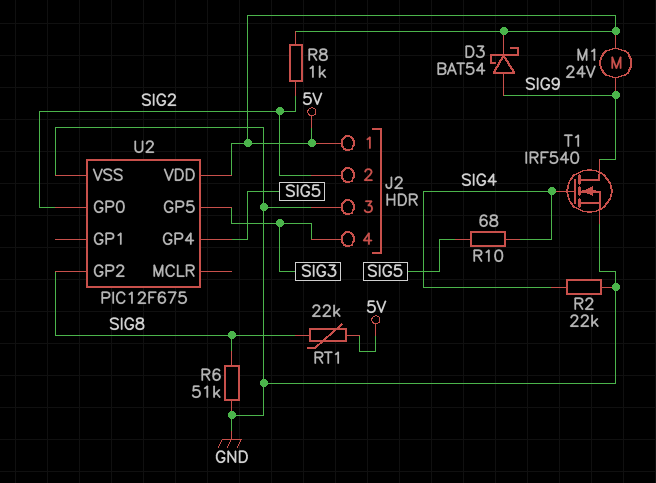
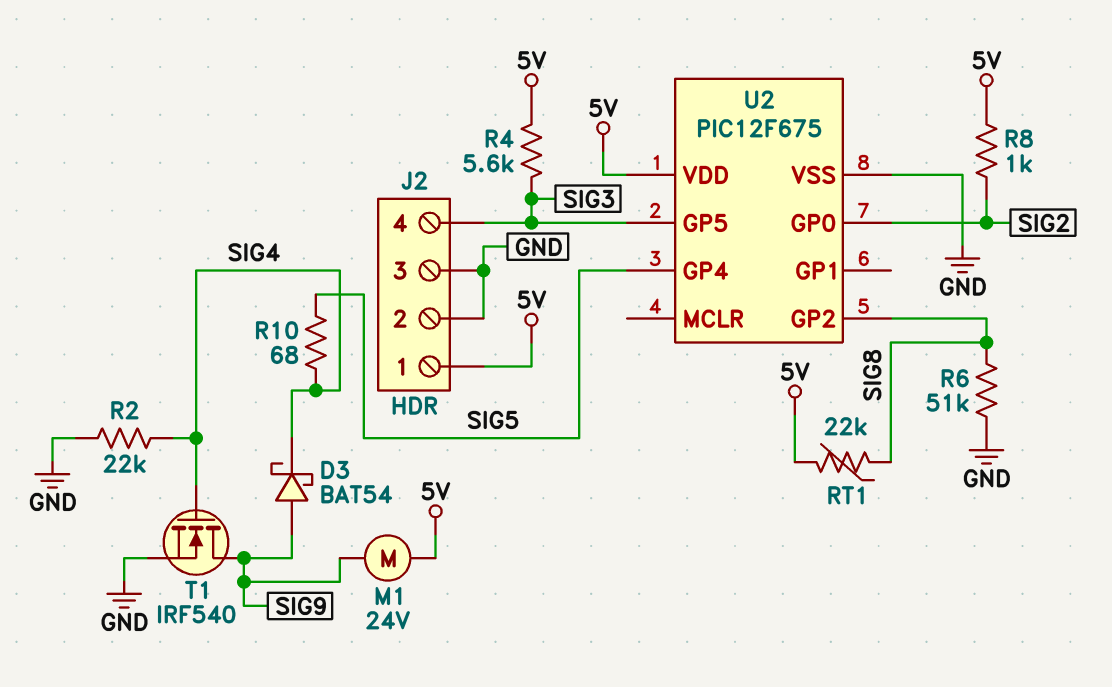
D3: schottky BAT54 (A SIG9, K 5V) -> schottky BAT54 (A SIG9, K SIG4)
J2 pin 2: SIG2 -> GND
R4: none -> 5.6k (5V, SIG3)

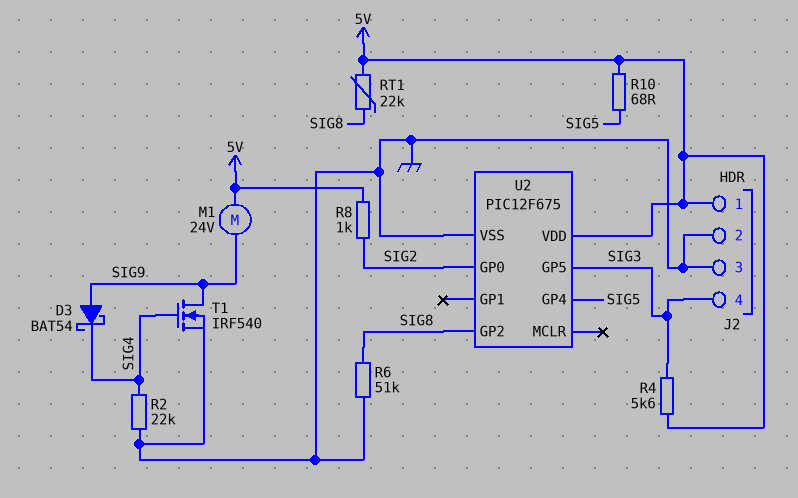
R10: 68 (SIG4, SIG5) -> 68 (5V, SIG5)

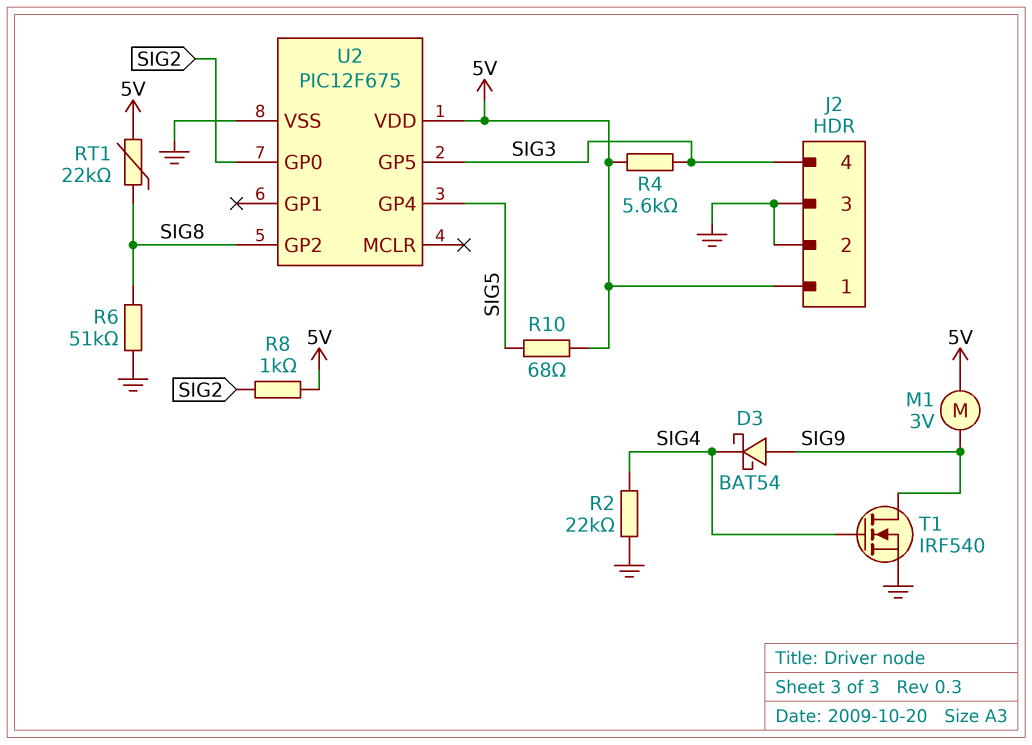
M1: motor 24V (5V, SIG9) -> motor 3V (5V, SIG9)

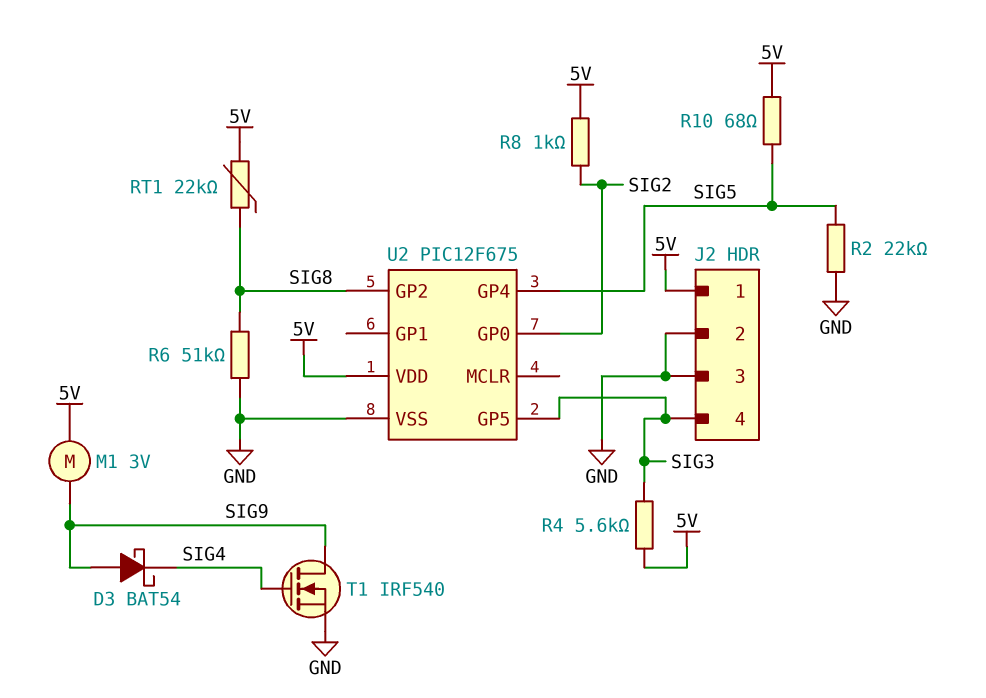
R2: 22k (GND, SIG4) -> 22k (GND, SIG5)

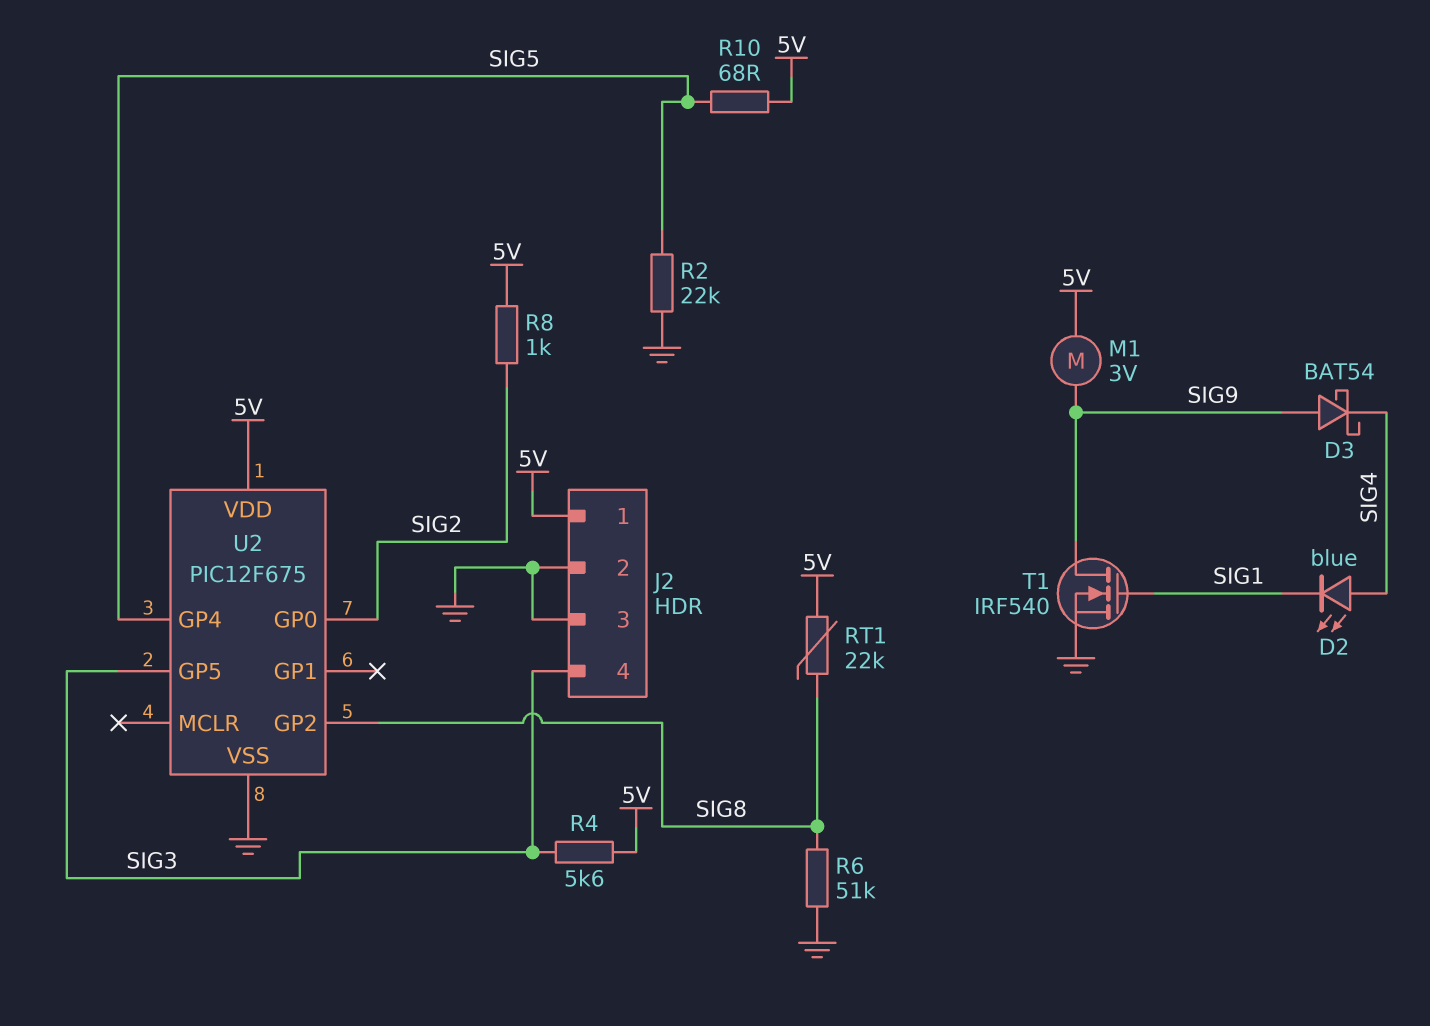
D2: none -> LED blue (A SIG4, K SIG1)
T1: NMOS IRF540 (G SIG4, D SIG9, S GND) -> NMOS IRF540 (G SIG1, D SIG9, S GND)

